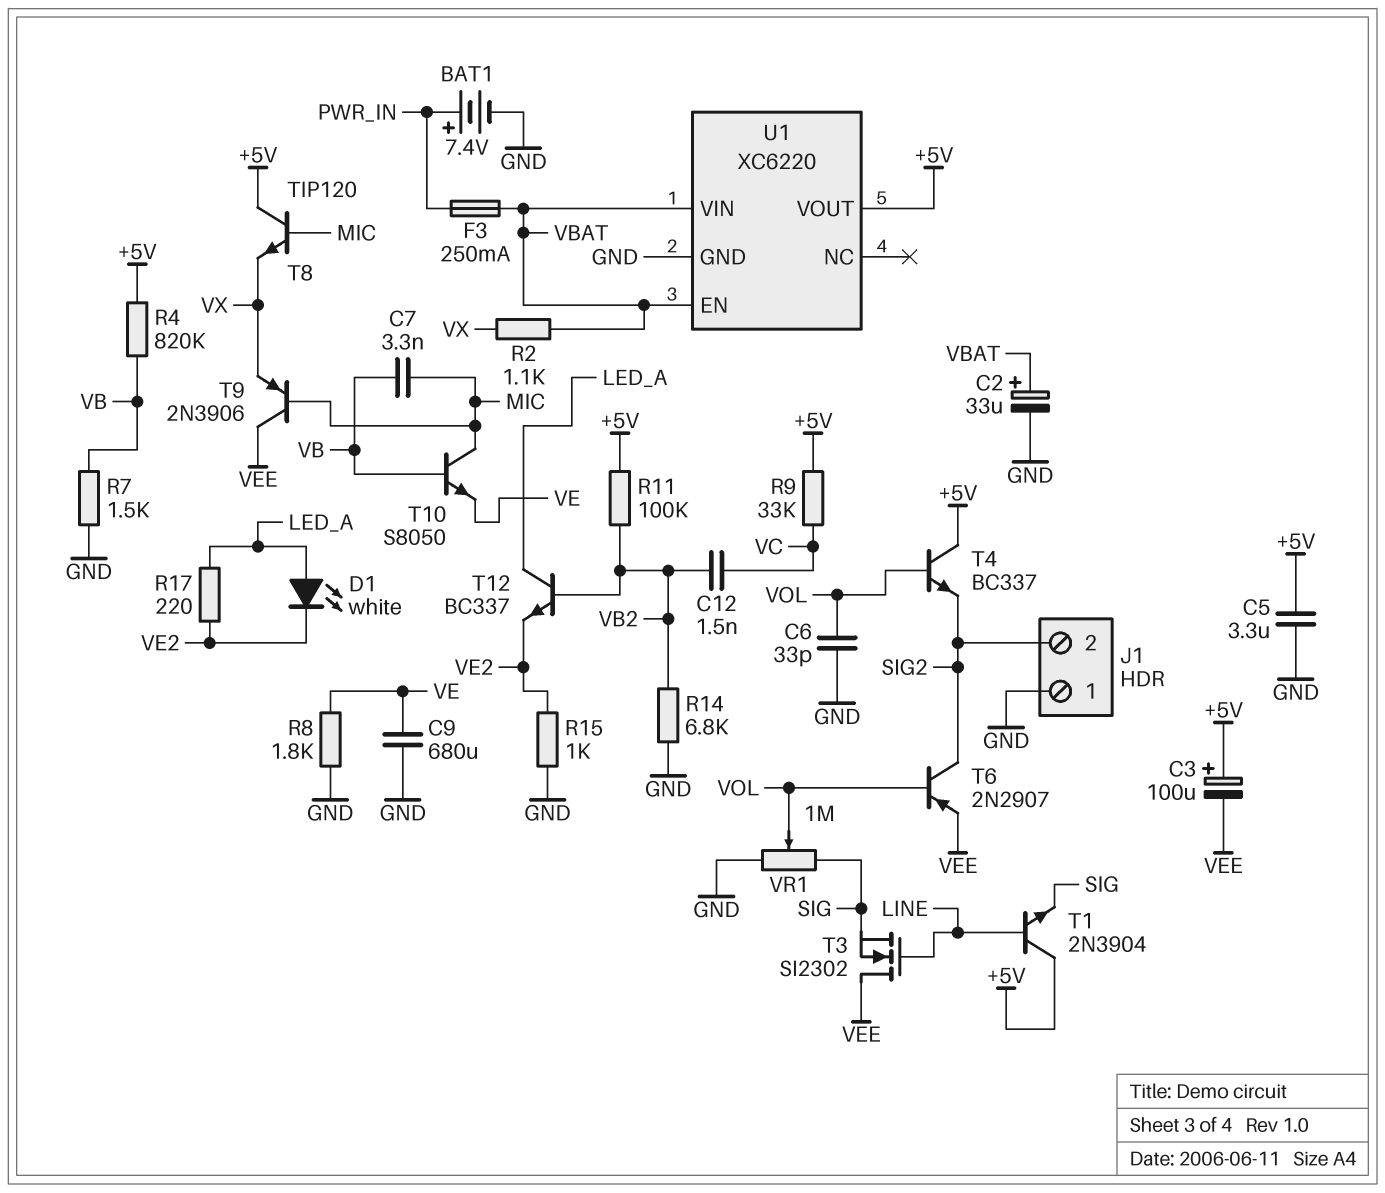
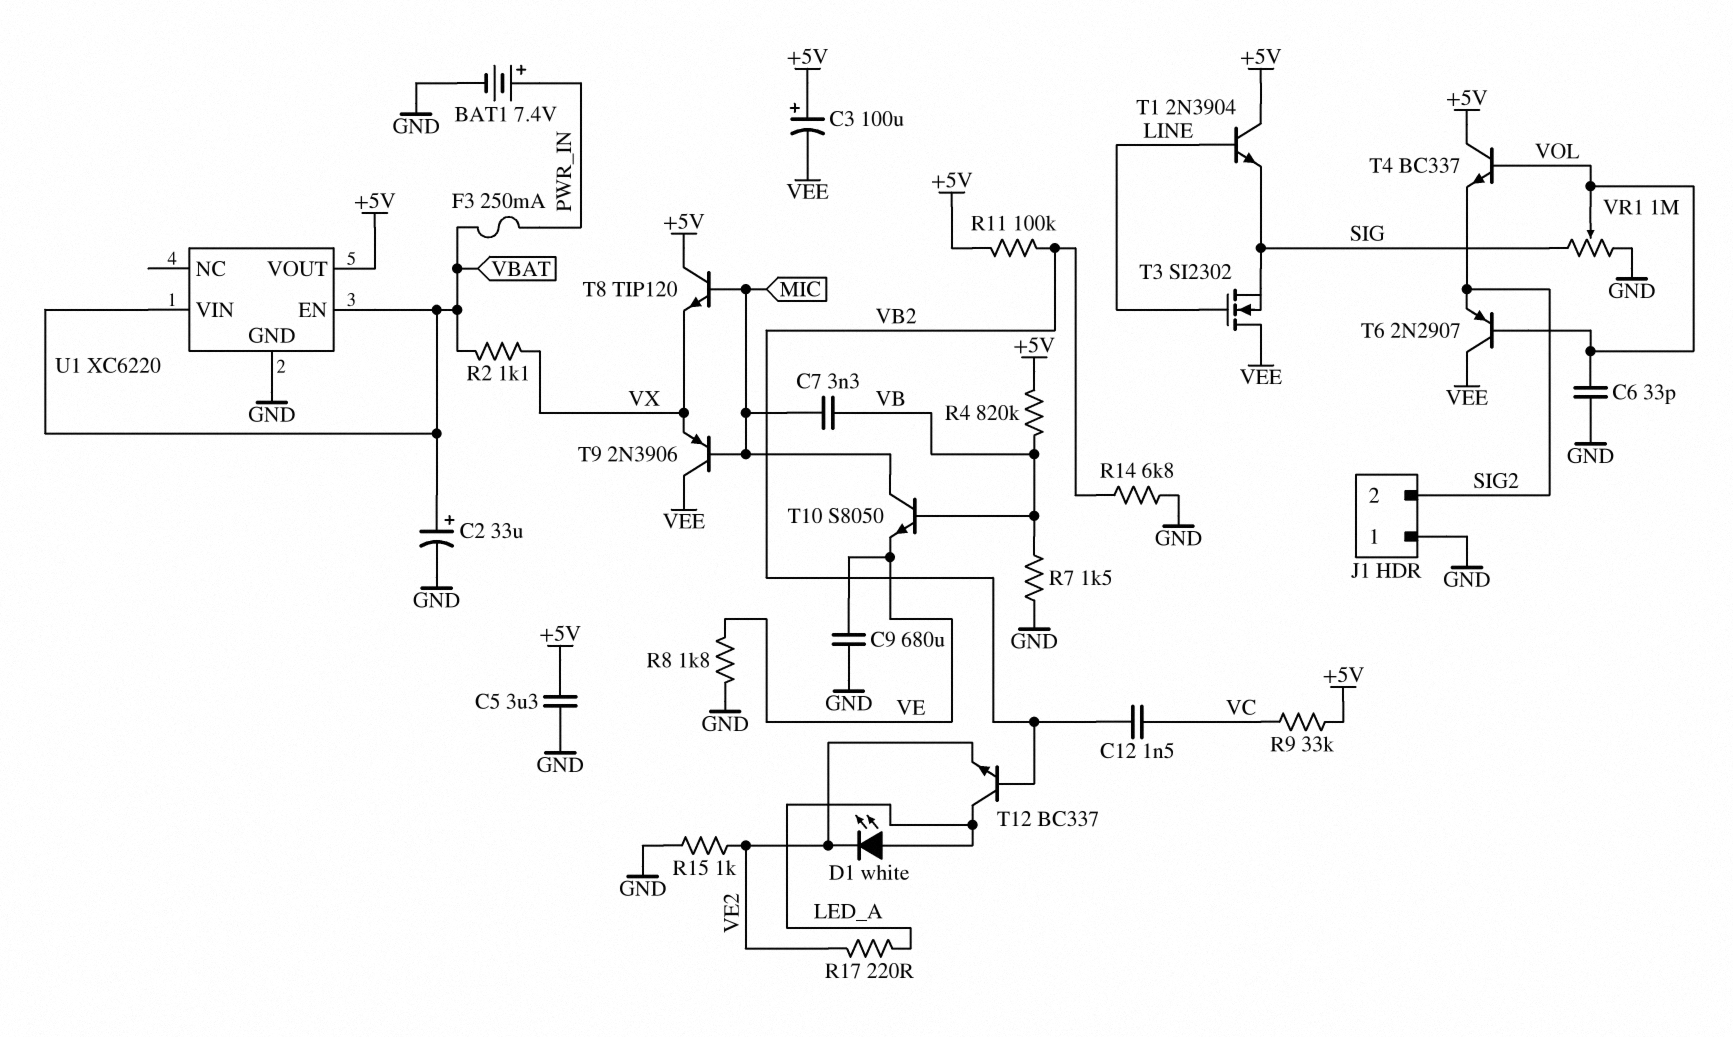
T6: PNP 2N2907 (B VOL, C SIG2, E VEE) -> PNP 2N2907 (B VOL, C VEE, E SIG2)

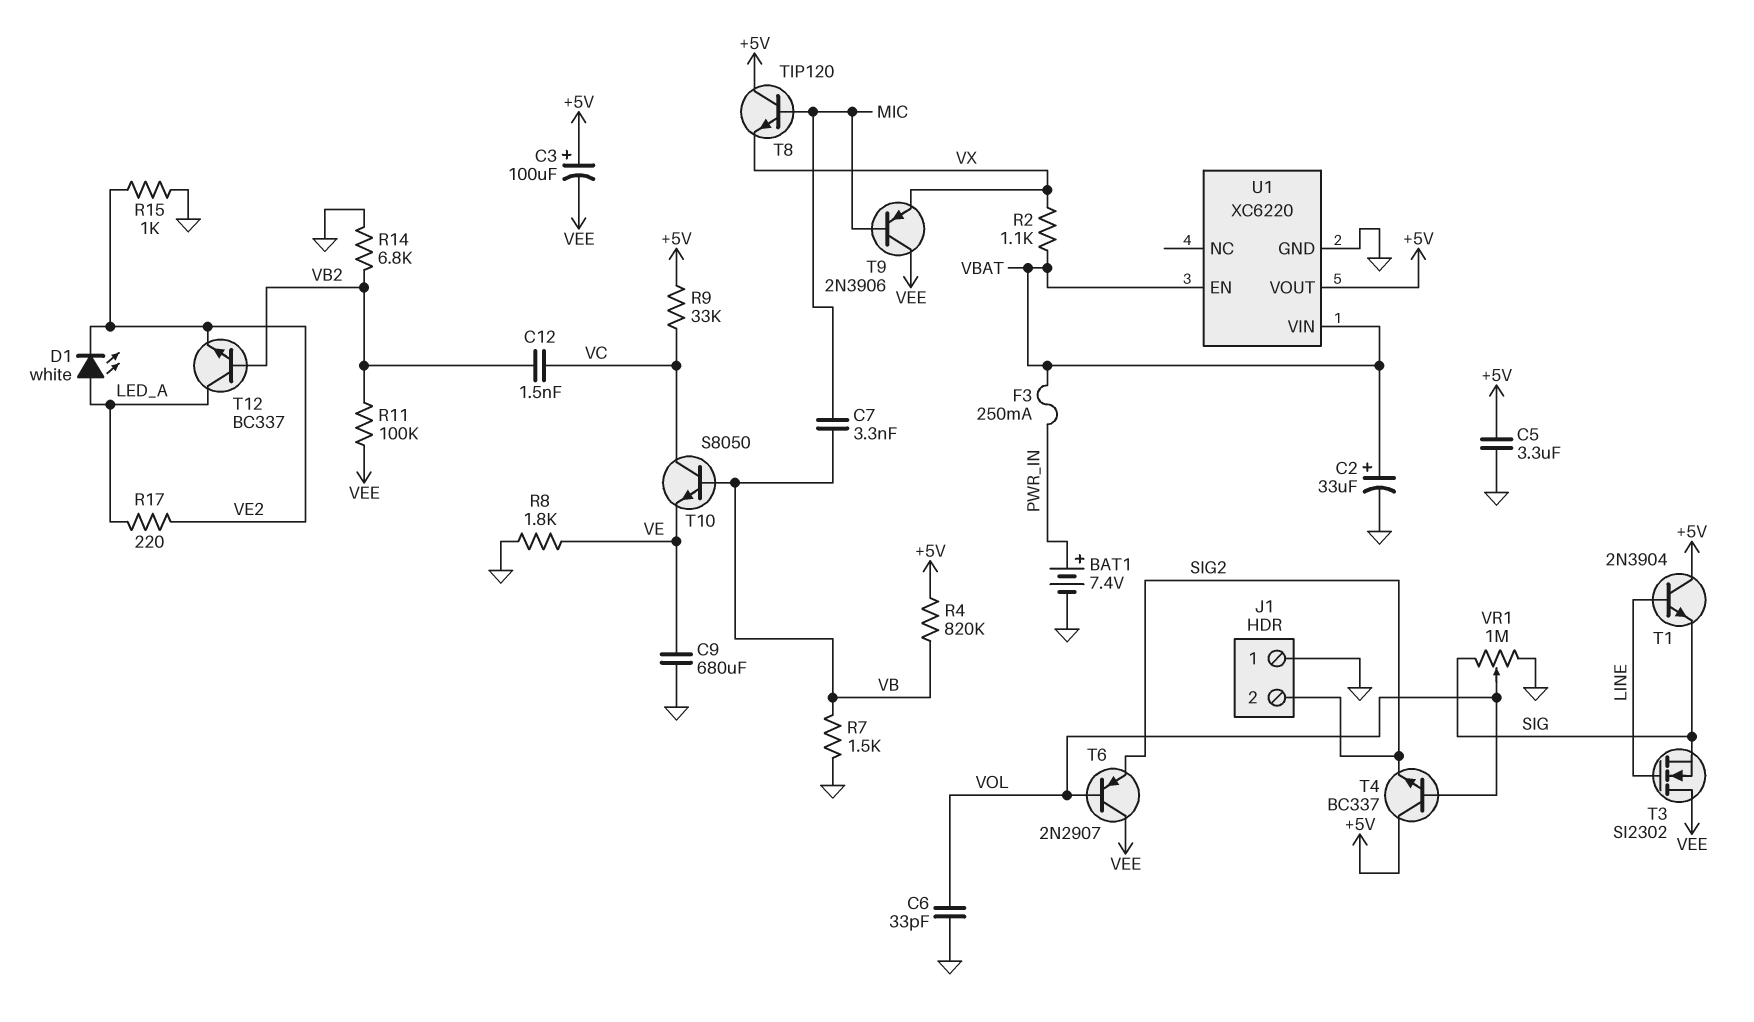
R11: 100k (+5V, VB2) -> 100k (VB2, VEE)
T10: NPN S8050 (B VB, C MIC, E VE) -> NPN S8050 (B VB, C VC, E VE)

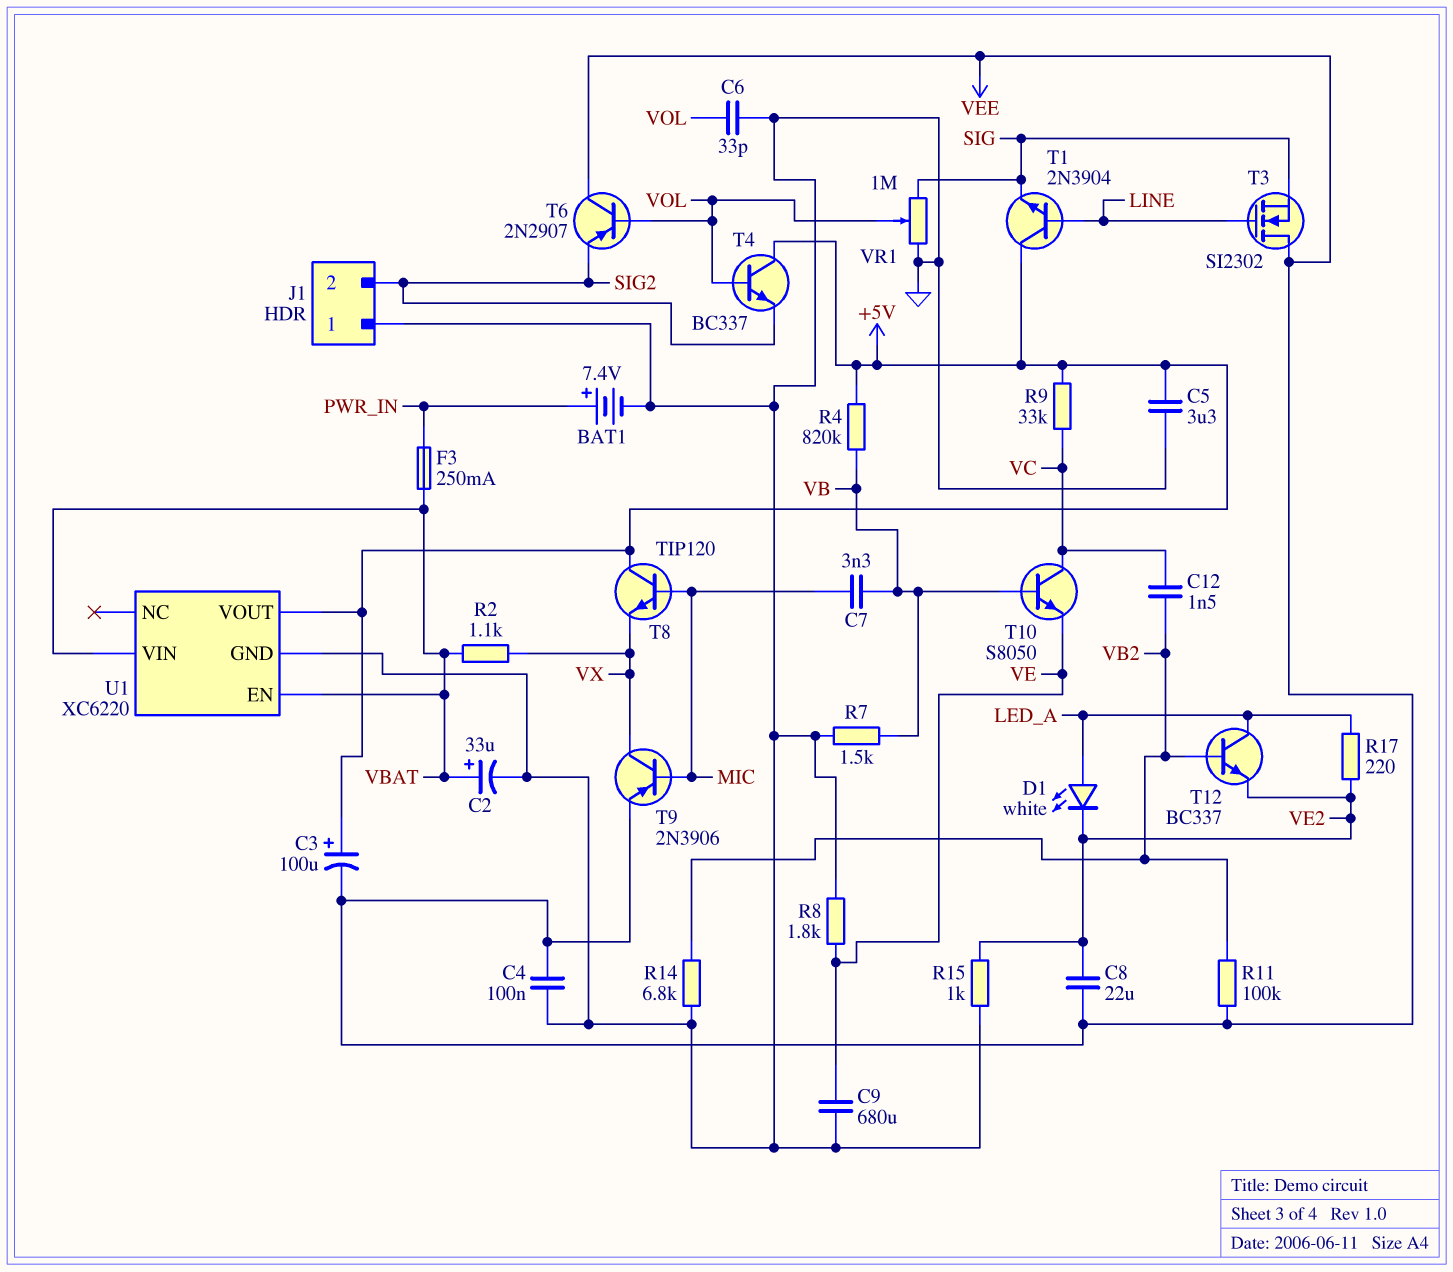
C4: none -> 100nF (GND, VEE)
C8: none -> 22uF (VE2, VEE)
T9: PNP 2N3906 (B MIC, C VEE, E VX) -> PNP 2N3906 (B MIC, C VX, E VEE)

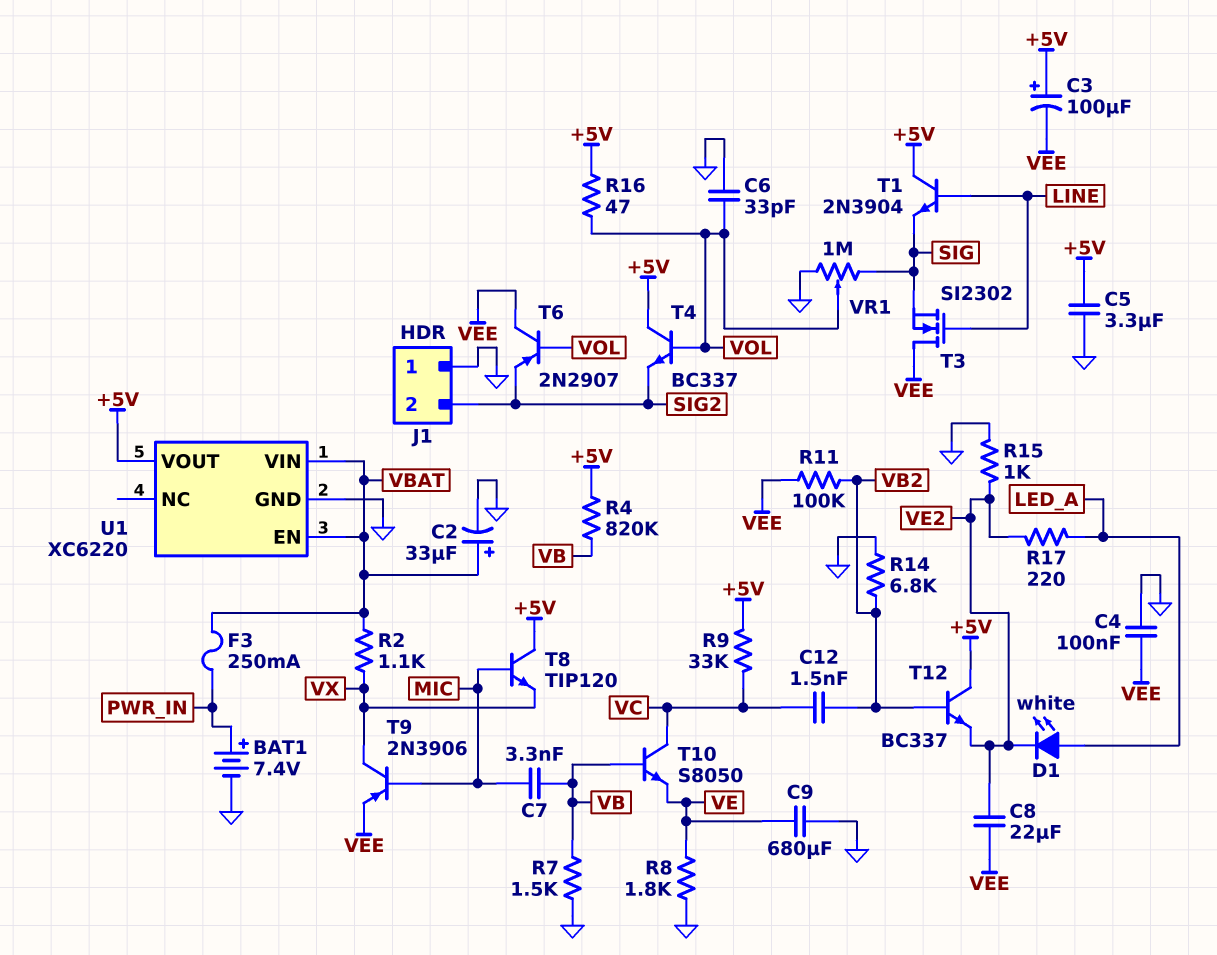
R16: none -> 47 (+5V, VOL)
T12: NPN BC337 (B VB2, C LED_A, E VE2) -> NPN BC337 (B VB2, C +5V, E VE2)

